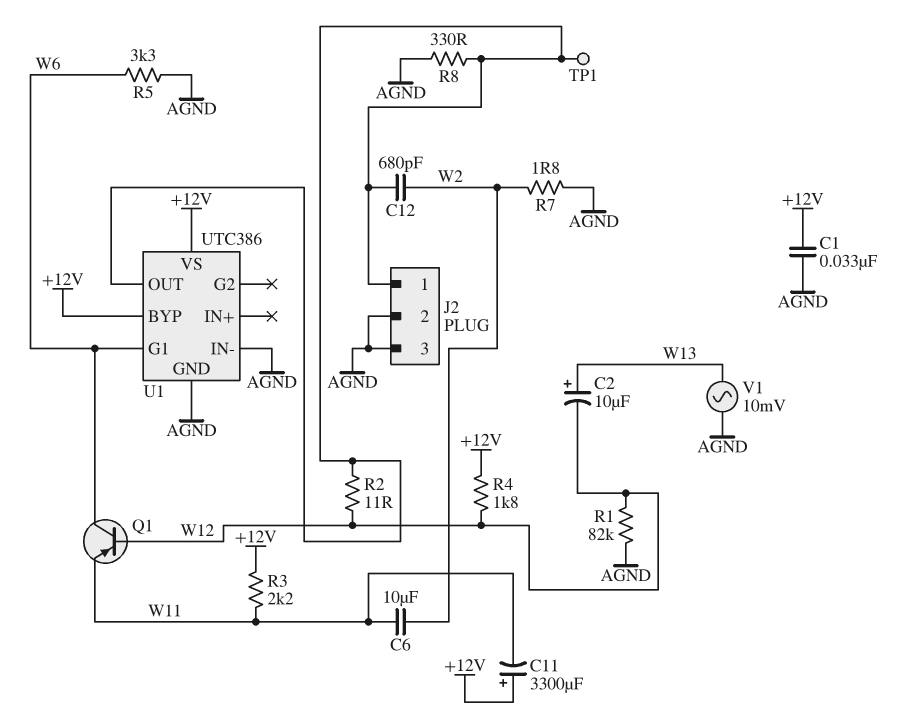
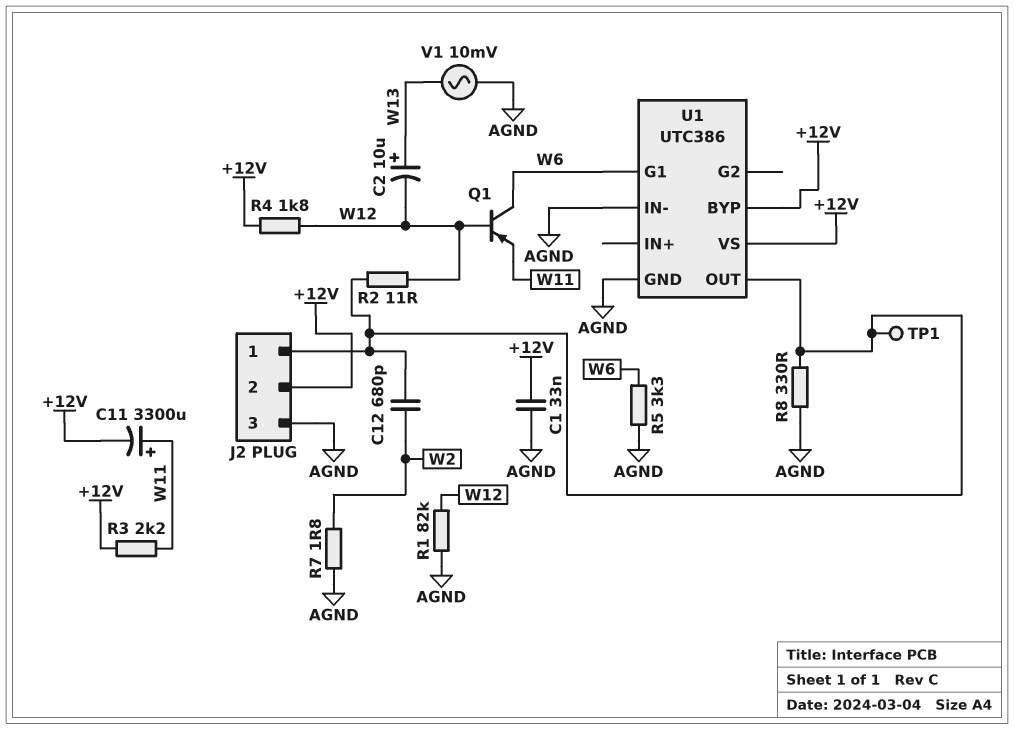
C6: 10uF (W2, W11) -> none
C11: 3300uF (plus +12V, minus W11) -> 3300uF (plus W11, minus +12V)
J2 pin 2: AGND -> +12V

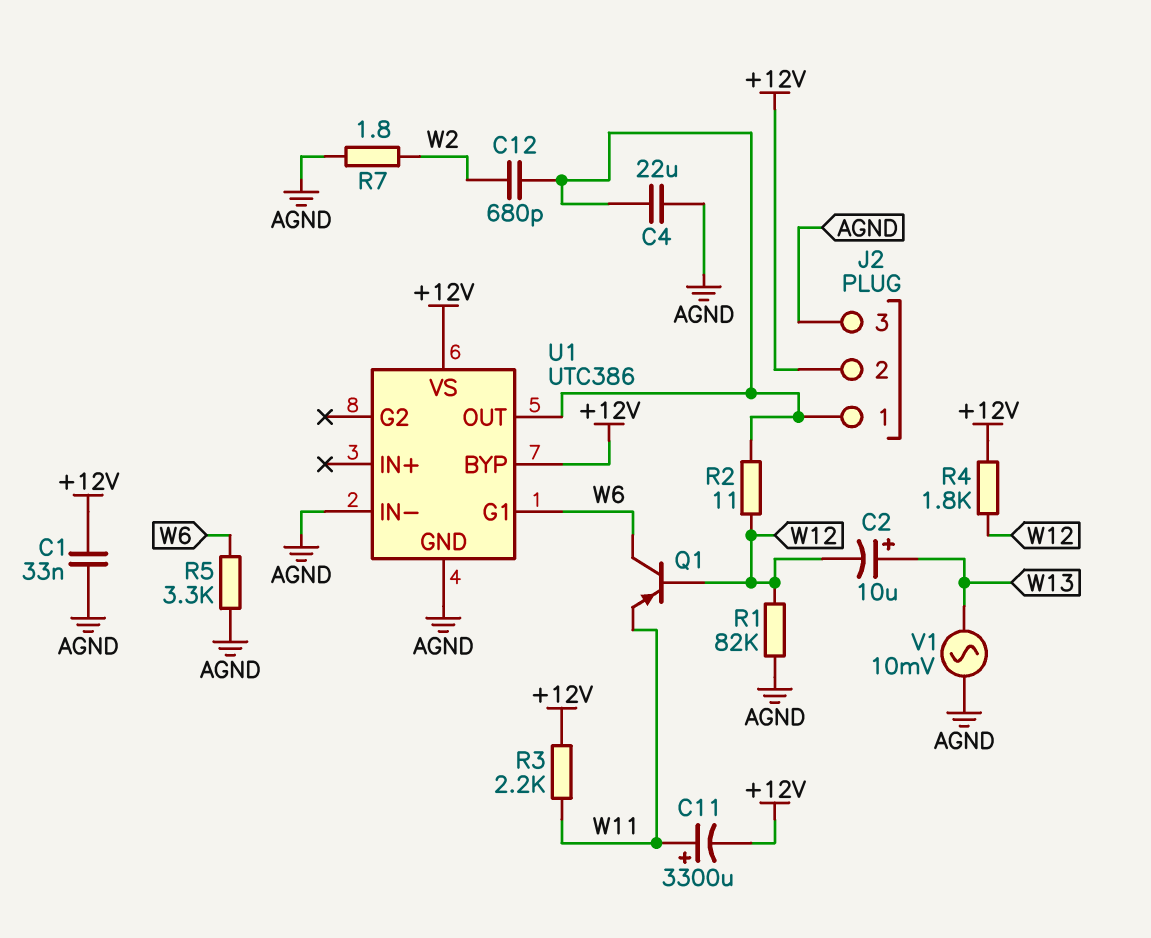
C4: none -> 22uF (AGND, J2/1)
R8: 330 (AGND, J2/1) -> none
TP1: test point (J2/1) -> none

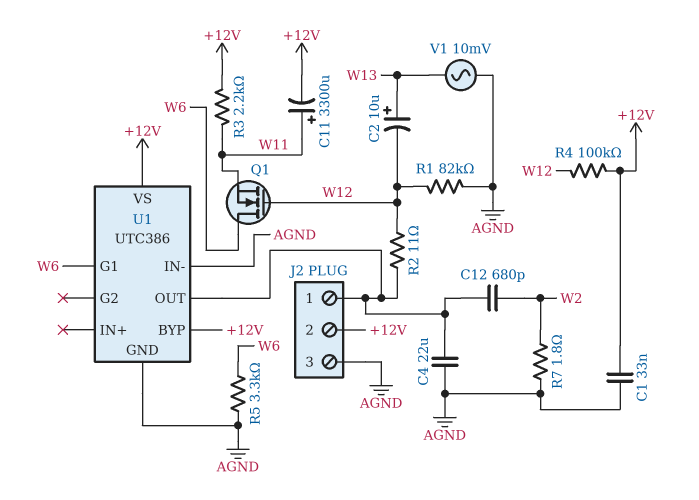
Q1: PNP (B W12, C W6, E W11) -> NMOS (G W12, D W6, S W11)
R4: 1.8k (+12V, W12) -> 100k (+12V, W12)

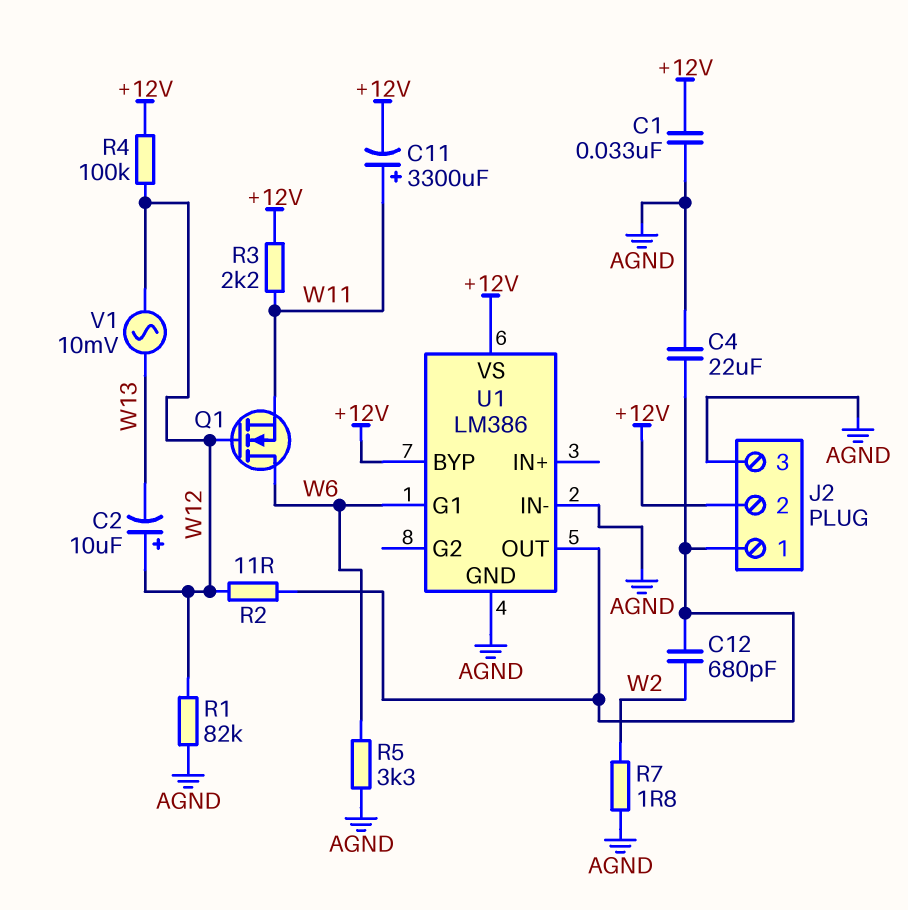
C2: 10uF (plus W13, minus W12) -> 10uF (plus W12, minus W13)
U1: UTC386 -> LM386
V1: AC 10mV (AGND, W13) -> AC 10mV (W12, W13)

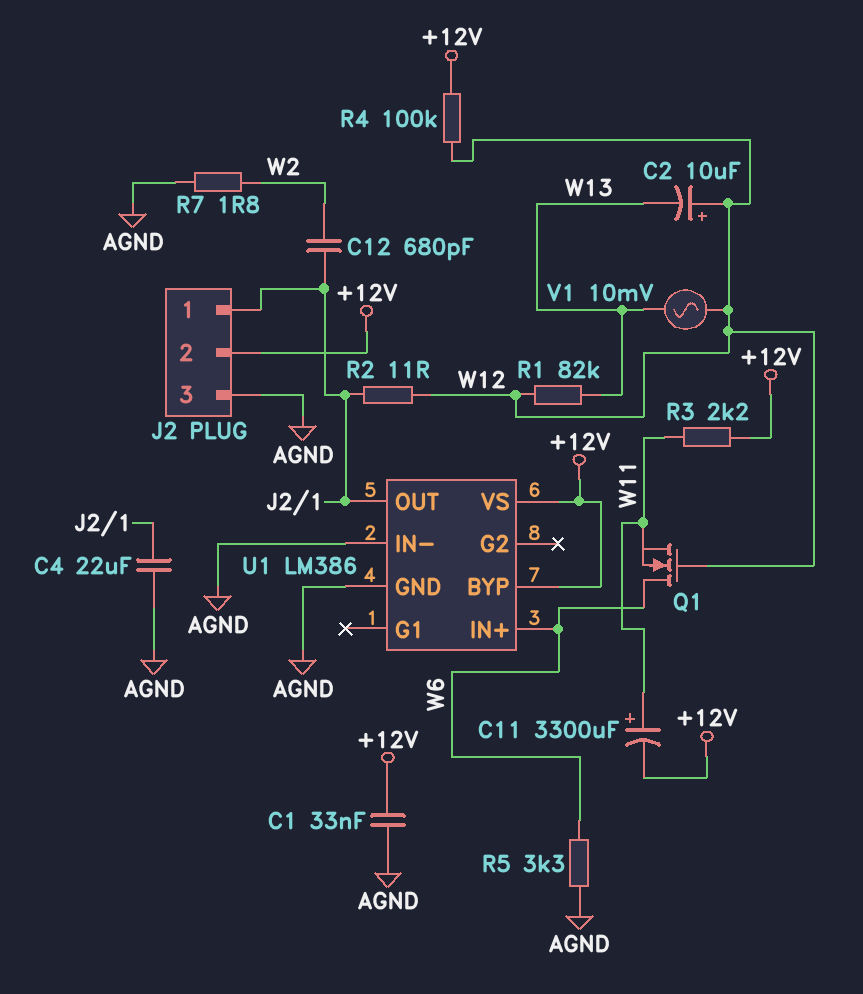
R1: 82k (AGND, W12) -> 82k (W12, W13)
U1 pin G1: W6 -> none
U1 pin IN+: none -> W6

